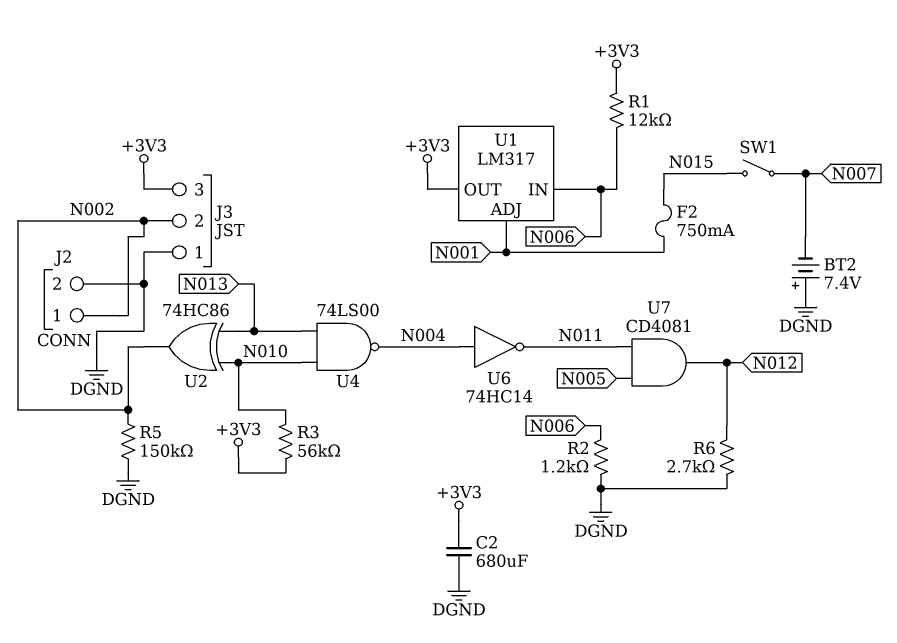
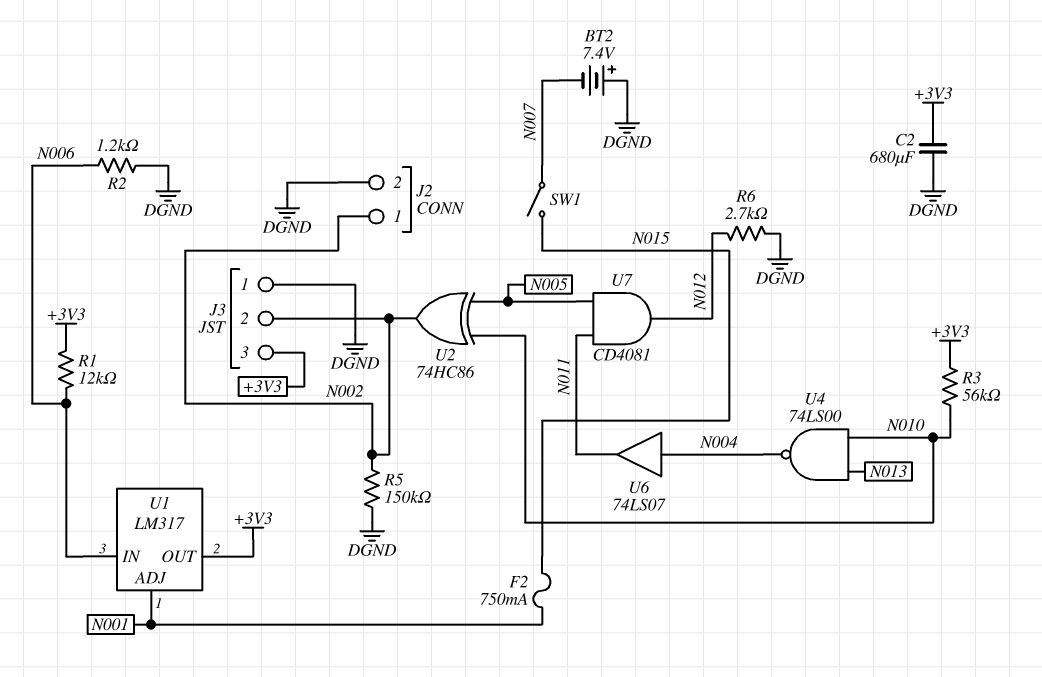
U2: XOR 74HC86 (in N010, in N013, out N002) -> XOR 74HC86 (in N005, in N010, out N002)
U6: NOT 74HC14 (in N004, out N011) -> buffer 74LS07 (in N004, out N011)

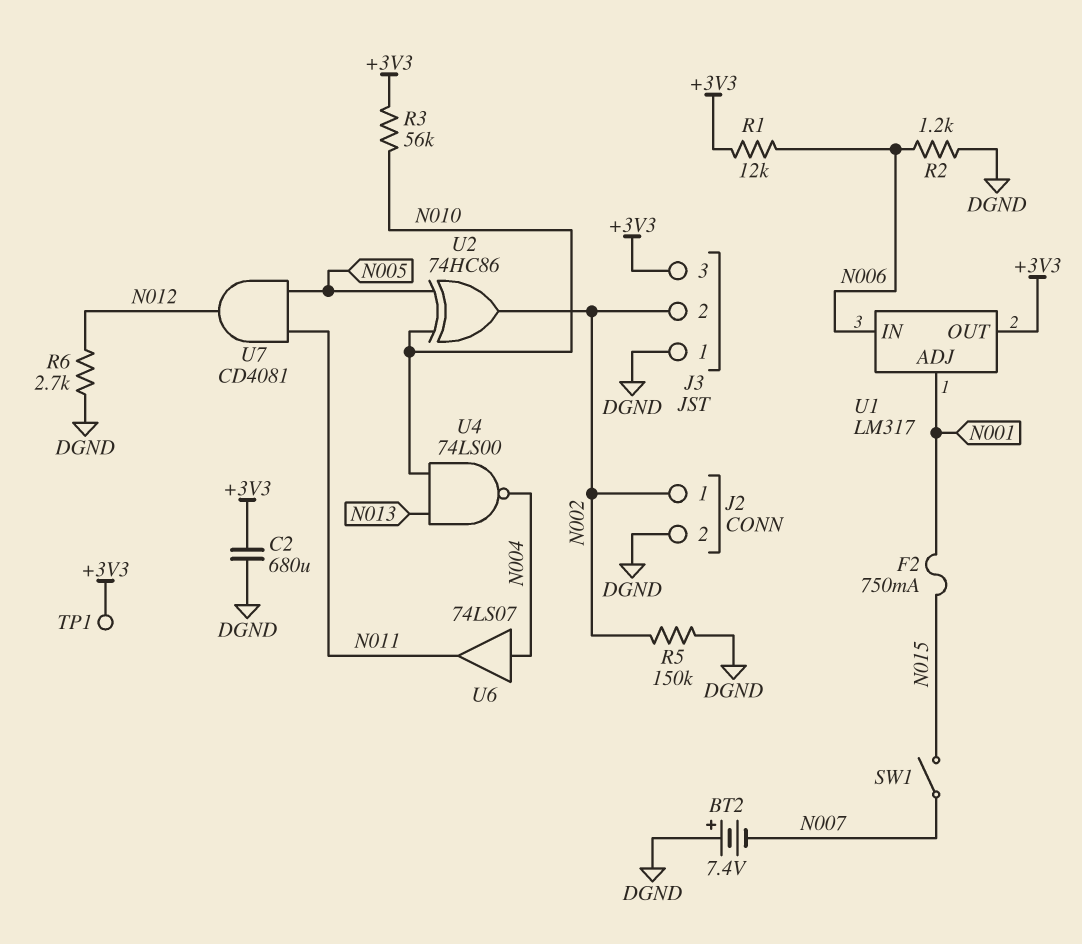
TP1: none -> test point (+3V3)

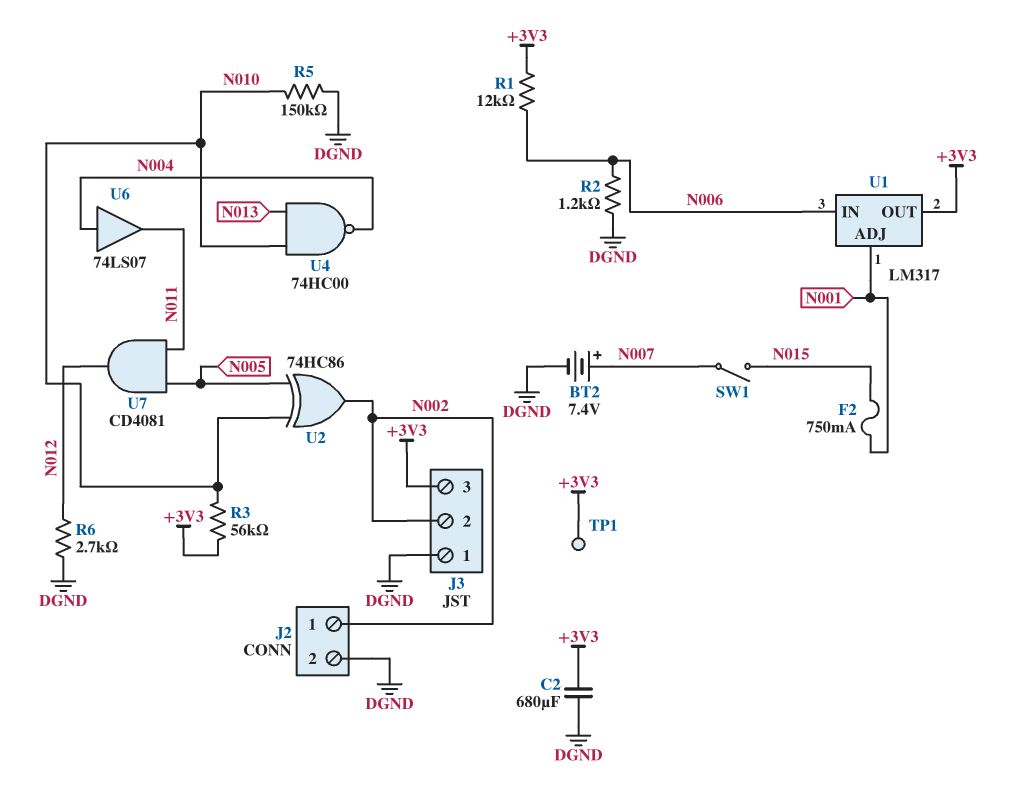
BT2: 7.4V (plus DGND, minus N007) -> 7.4V (plus N007, minus DGND)
R5: 150k (DGND, N002) -> 150k (DGND, N010)
U4: NAND 74LS00 (in N010, in N013, out N004) -> NAND 74HC00 (in N010, in N013, out N004)

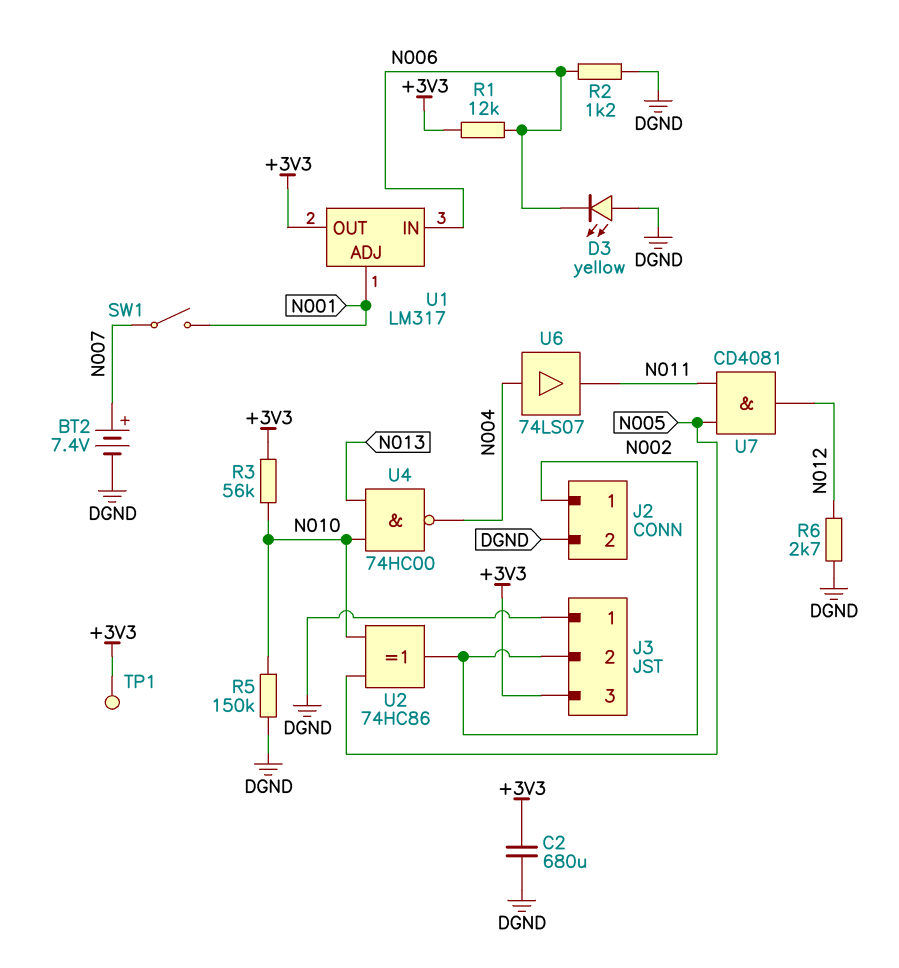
D3: none -> LED yellow (A DGND, K N006)
F2: 750mA (N001, N015) -> none
SW1: switch (N007, N015) -> switch (N001, N007)

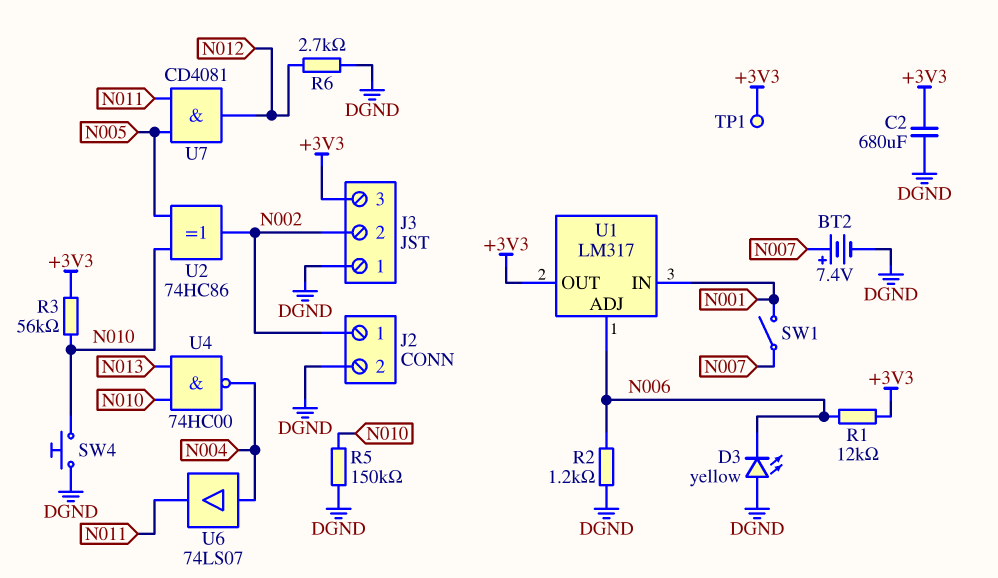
SW4: none -> button (DGND, N010)
U1 pin ADJ: N001 -> N006
U1 pin IN: N006 -> N001

